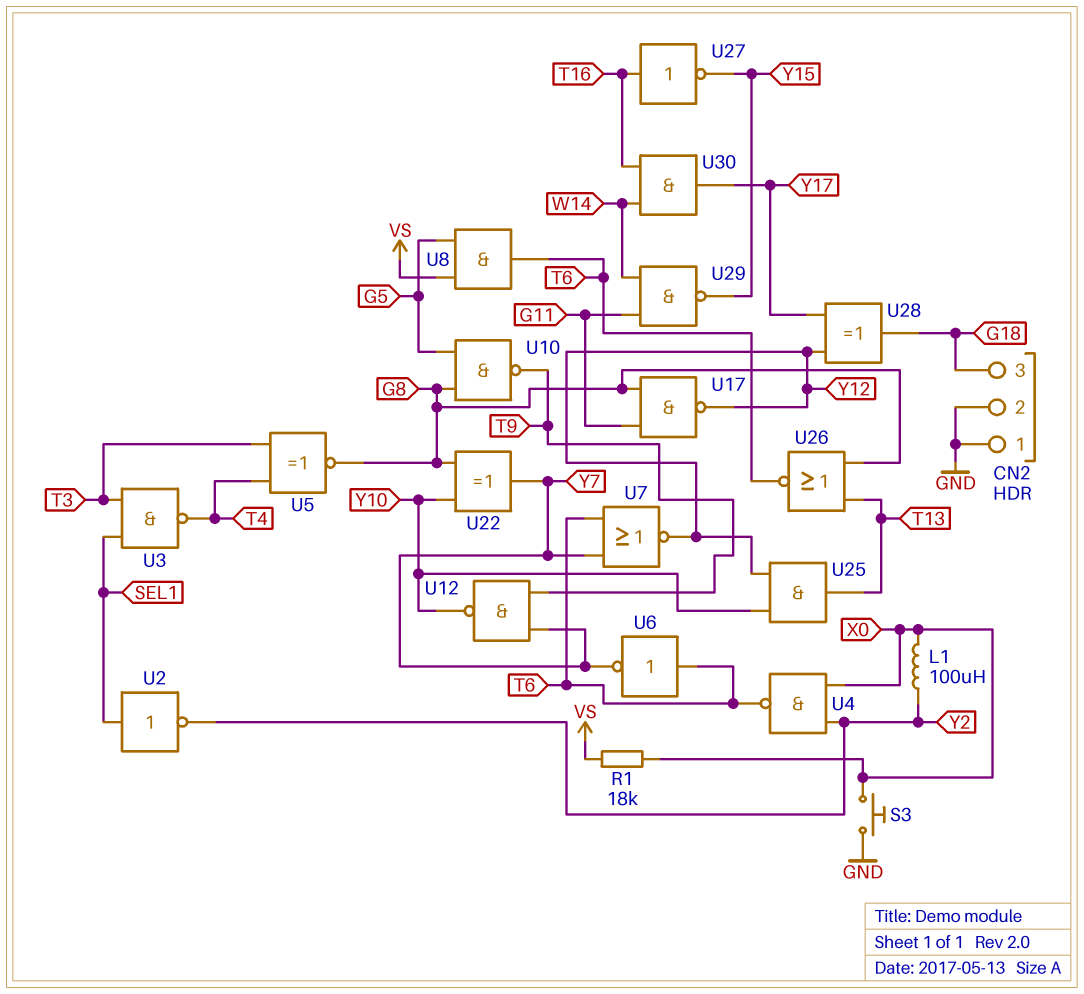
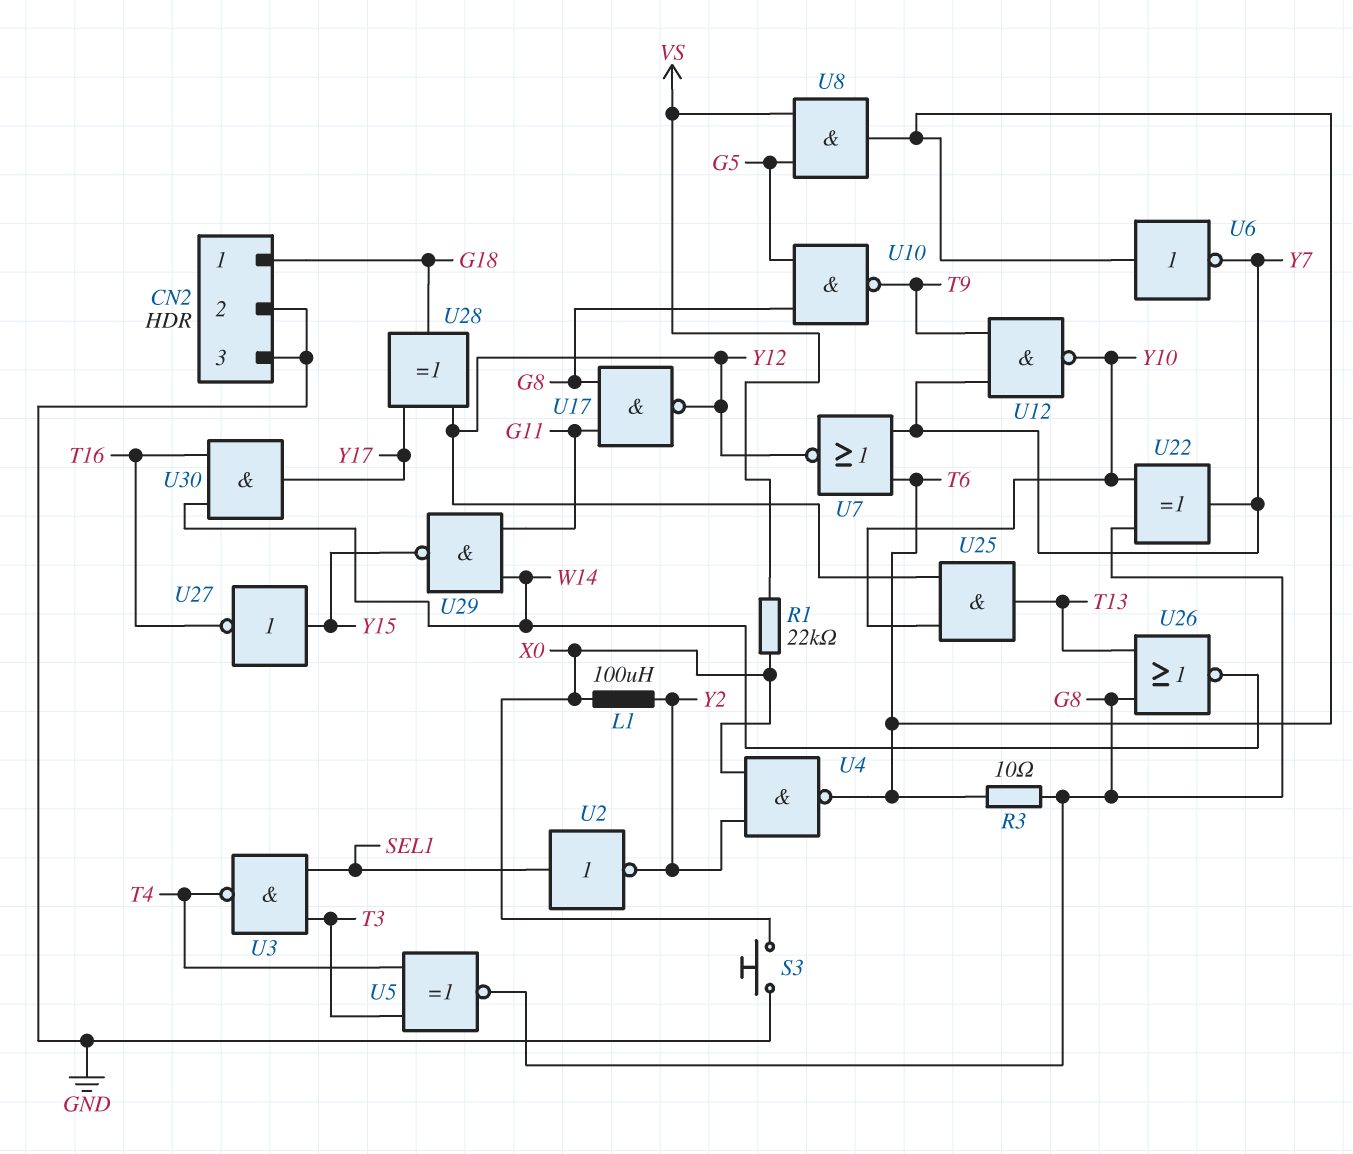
CN2 pin 1: GND -> G18
CN2 pin 3: G18 -> GND
R1: 18k (VS, X0) -> 22k (VS, X0)
R3: none -> 10 (G8, T6)
U26: NOR (in G8, in T13, out T6) -> NOR (in G8, in T13, out W14)
U27: NOT (in T16, out Y15) -> NOT (in Y15, out T16)

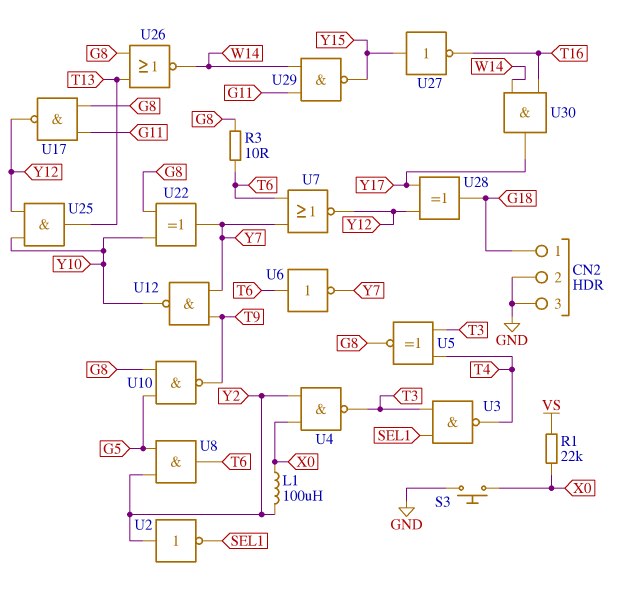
U2: NOT (in SEL1, out Y2) -> NOT (in Y2, out SEL1)
U4: NAND (in X0, in Y2, out T6) -> NAND (in X0, in Y2, out T3)
U8: AND (in G5, in VS, out T6) -> AND (in G5, in Y2, out T6)

